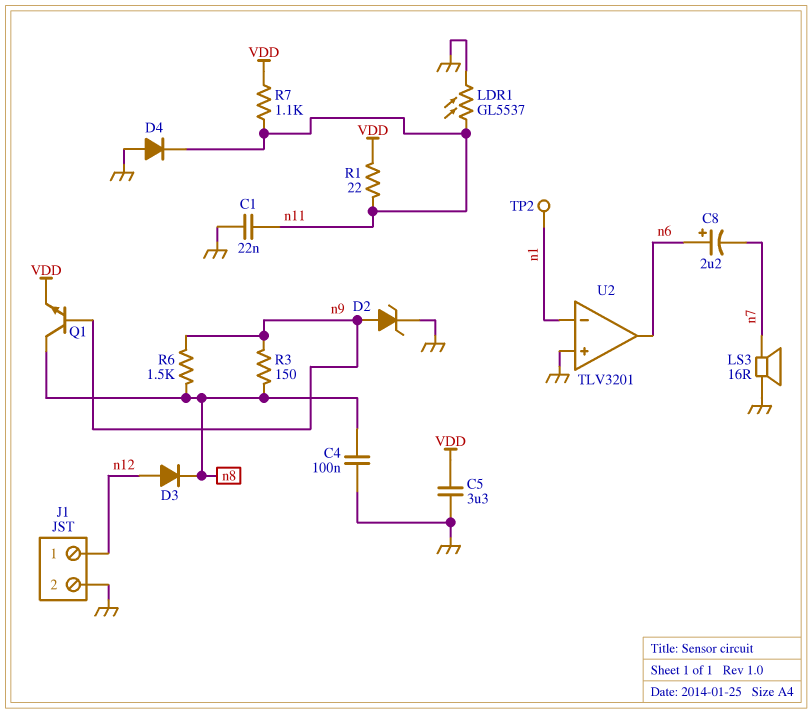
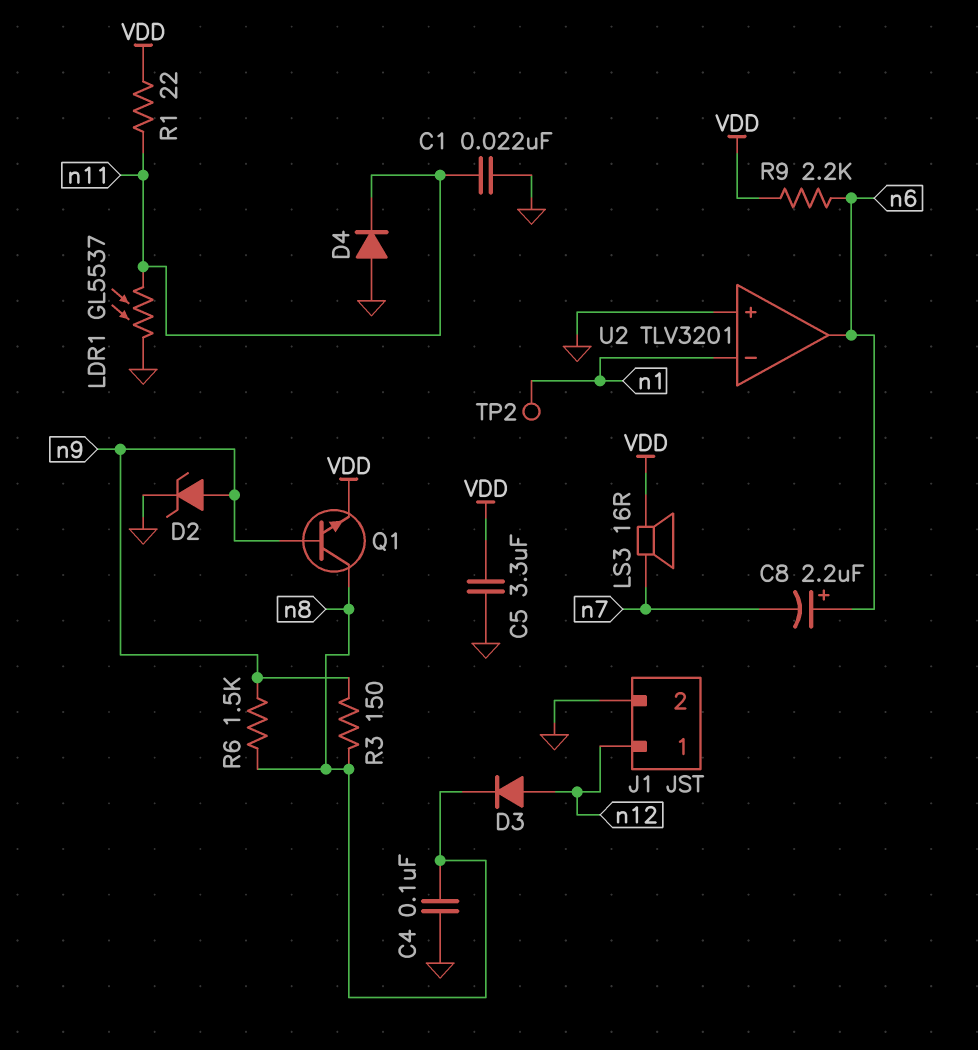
LS3: speaker 16R (GND, n7) -> speaker 16R (VDD, n7)
R7: 1.1k (VDD, n11) -> none
R9: none -> 2.2k (VDD, n6)

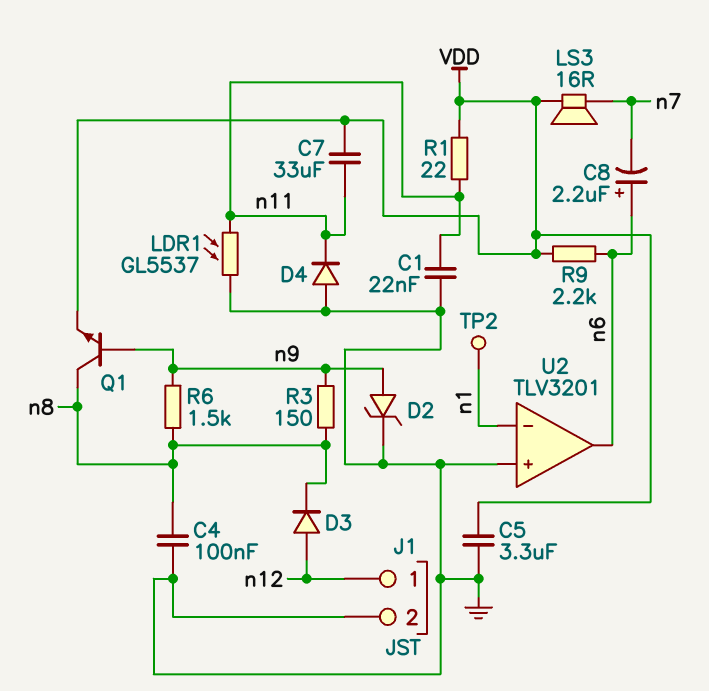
C7: none -> 33uF (VDD, n11)

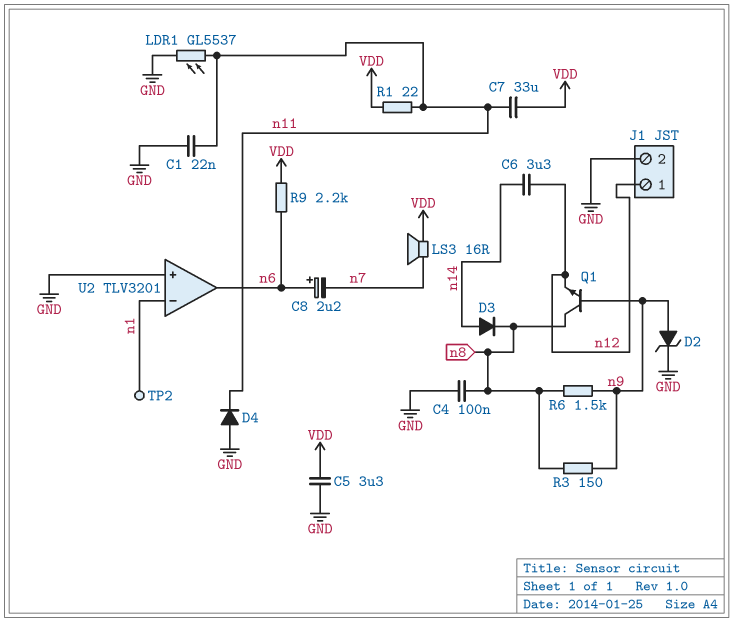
C6: none -> 3.3uF (n12, n14)
D3: diode (A n12, K n8) -> diode (A n14, K n8)
Q1: NPN (B n9, C n8, E VDD) -> NPN (B n9, C n8, E n12)

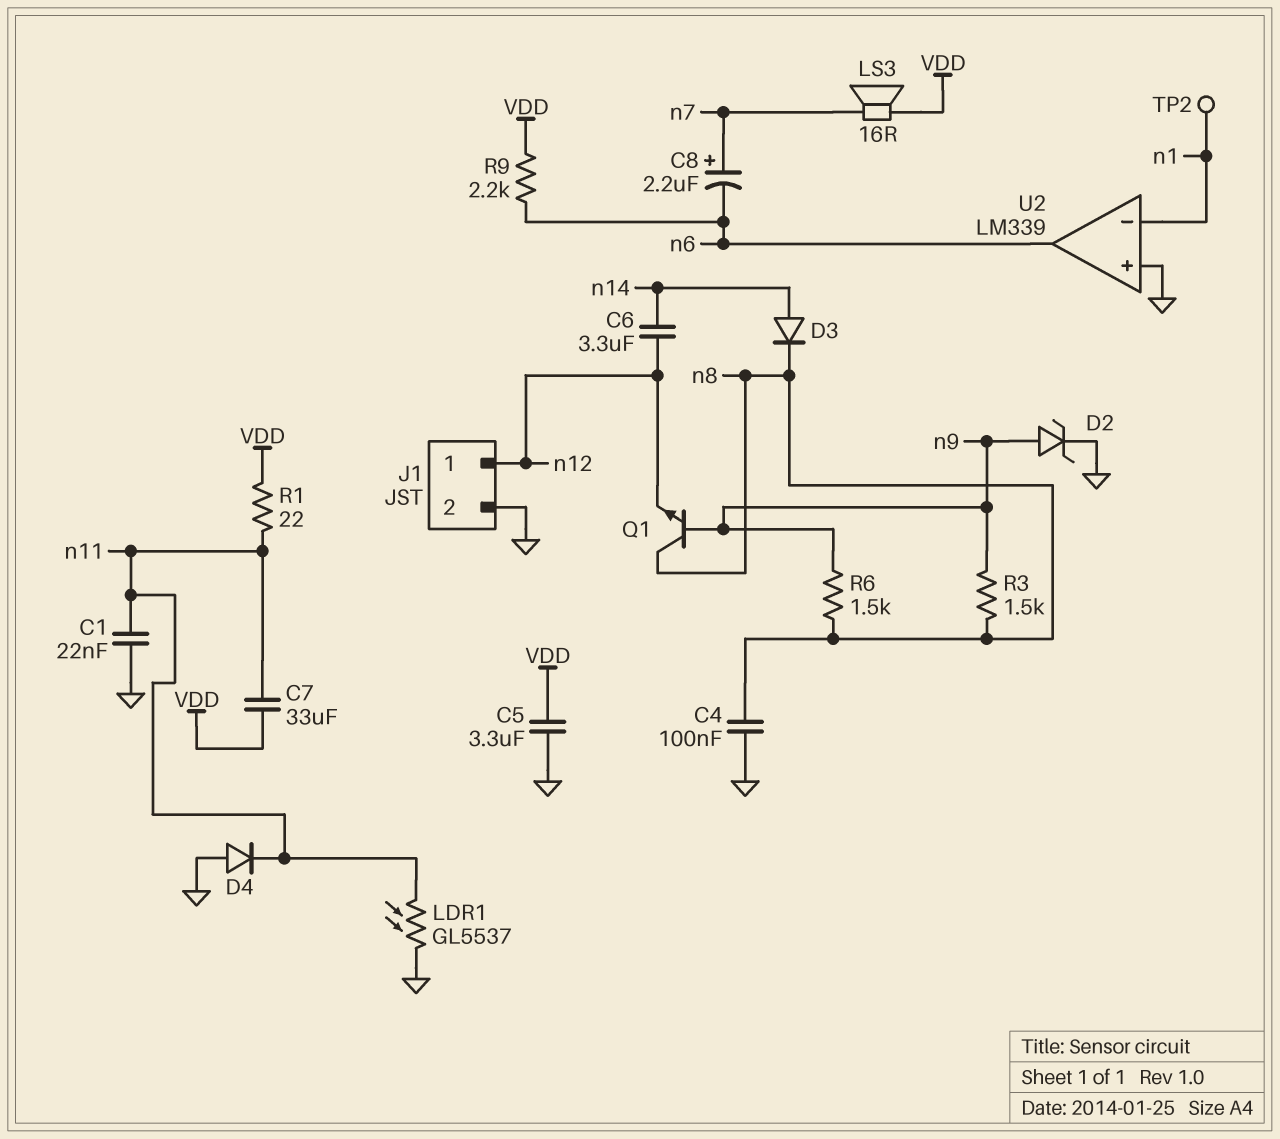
C8: 2.2uF (plus n6, minus n7) -> 2.2uF (plus n7, minus n6)
R3: 150 (n8, n9) -> 1.5k (n8, n9)
U2: TLV3201 -> LM339

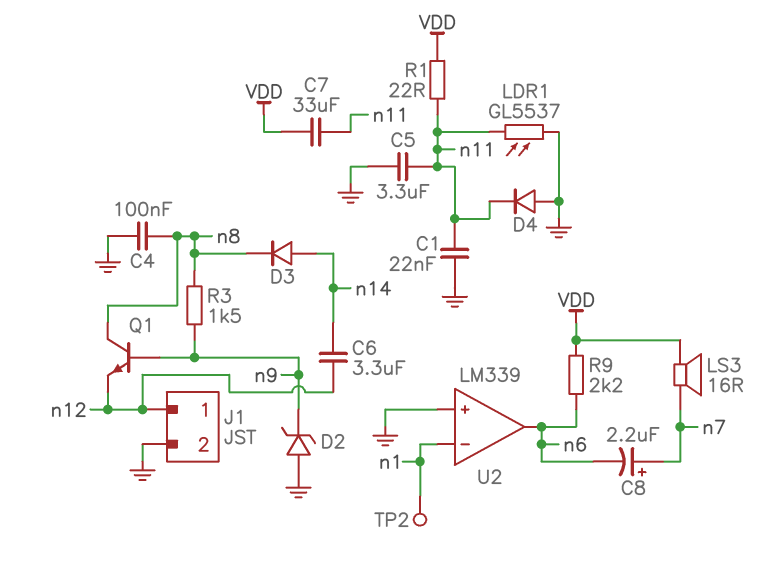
C5: 3.3uF (GND, VDD) -> 3.3uF (GND, n11)
D2: zener (A n9, K GND) -> zener (A GND, K n9)
R6: 1.5k (n8, n9) -> none

